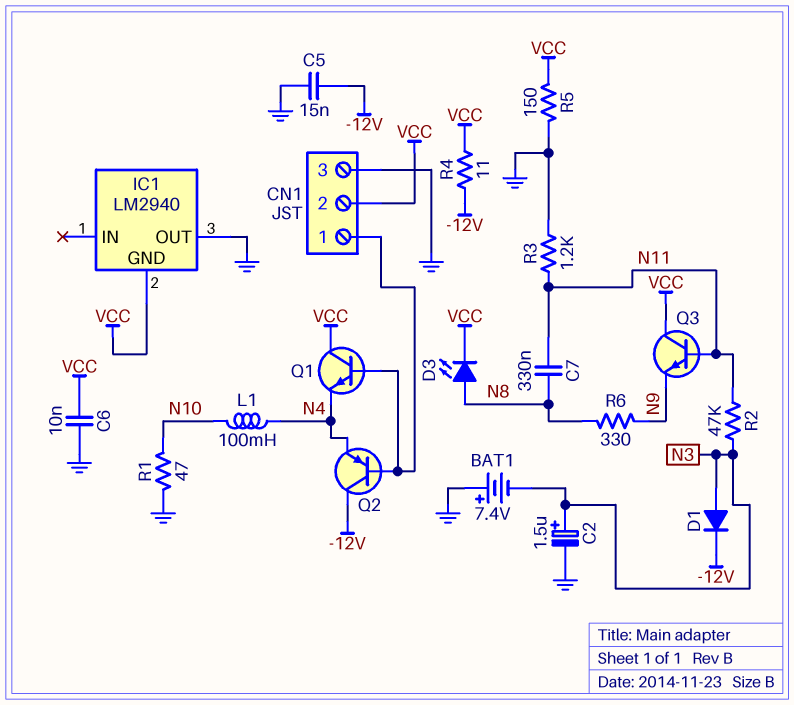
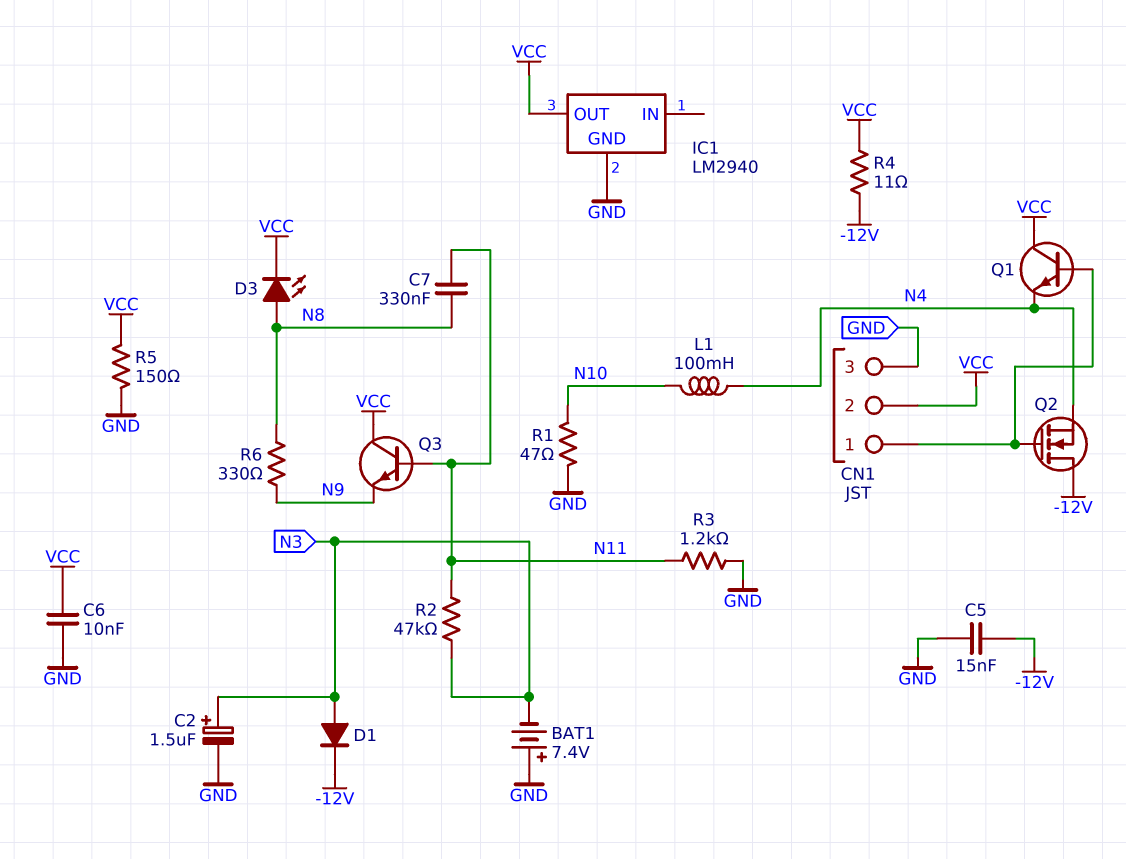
IC1 pin GND: VCC -> GND
IC1 pin OUT: GND -> VCC
Q2: PNP (B CN1/1, C -12V, E N4) -> NMOS (G CN1/1, D -12V, S N4)

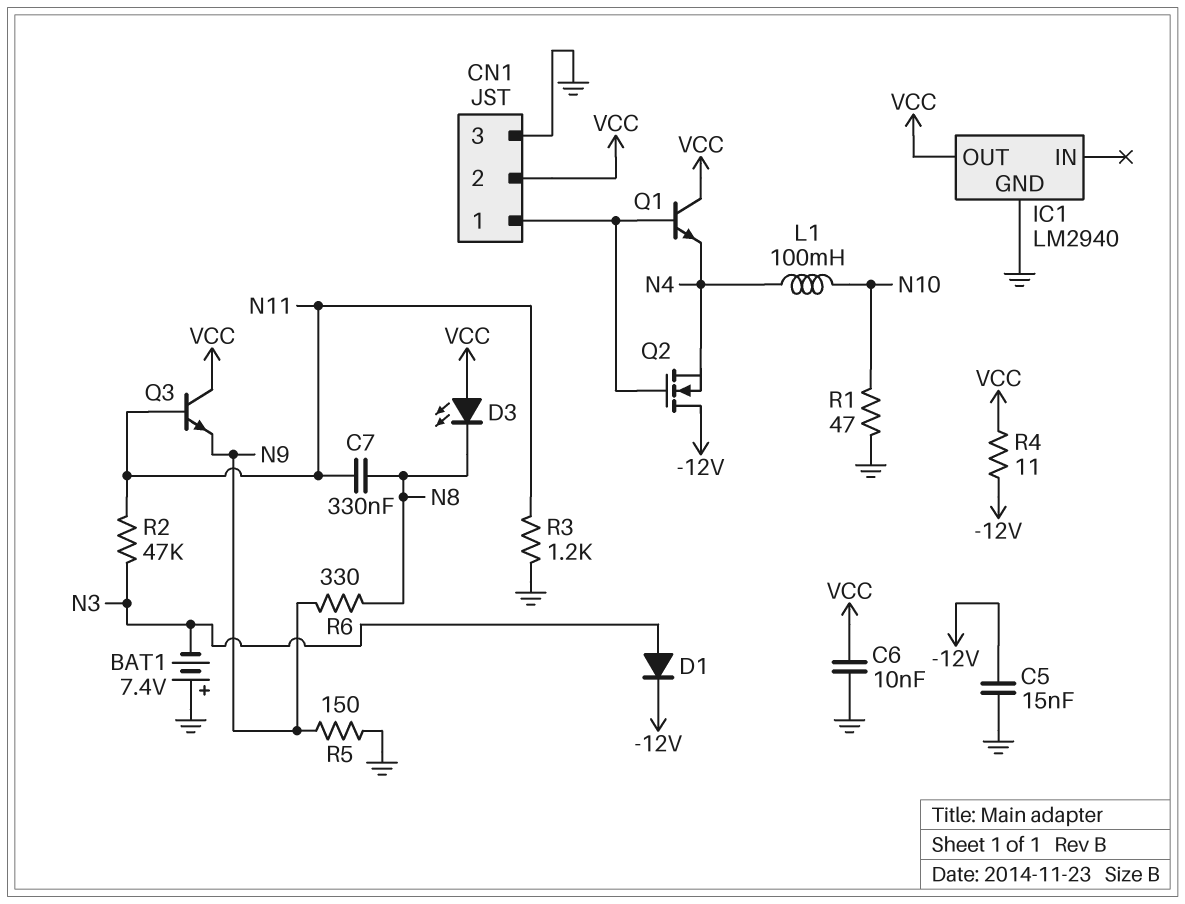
C2: 1.5uF (plus N3, minus GND) -> none
D3: LED (A N8, K VCC) -> LED (A VCC, K N8)
R5: 150 (GND, VCC) -> 150 (GND, N9)

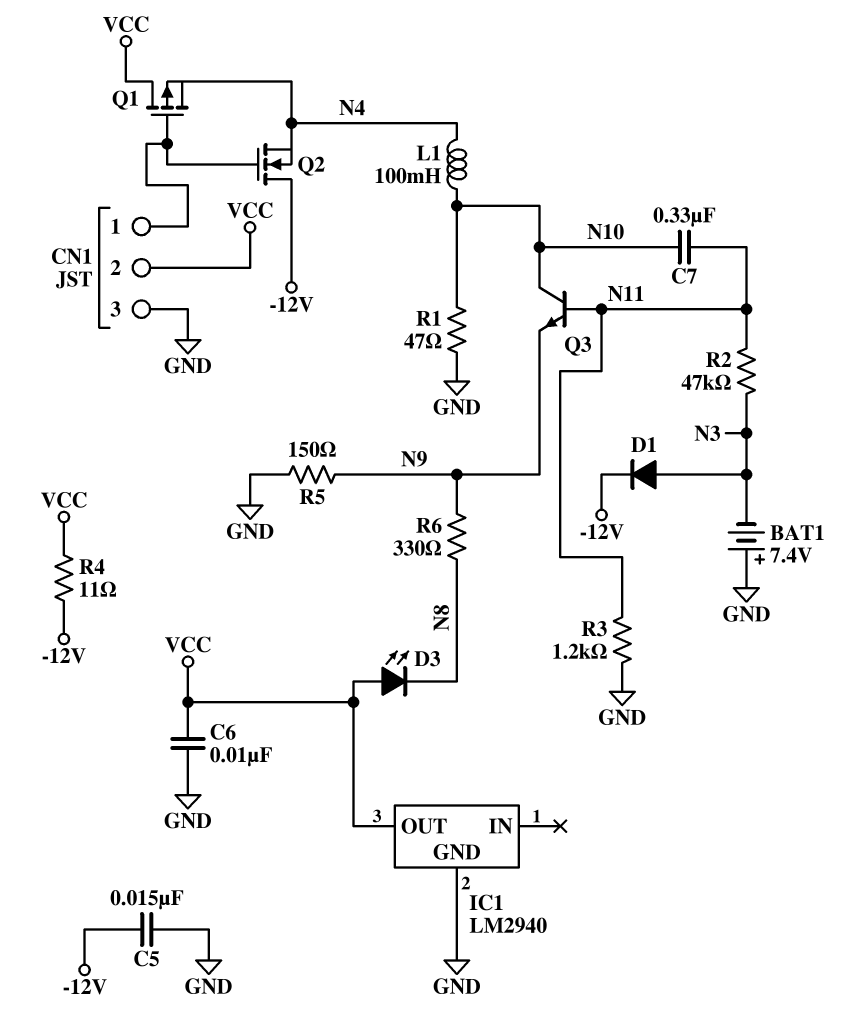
C7: 330nF (N8, N11) -> 330nF (N10, N11)
Q1: NPN (B CN1/1, C VCC, E N4) -> PMOS (G CN1/1, D VCC, S N4)
Q3: NPN (B N11, C VCC, E N9) -> NPN (B N11, C N10, E N9)

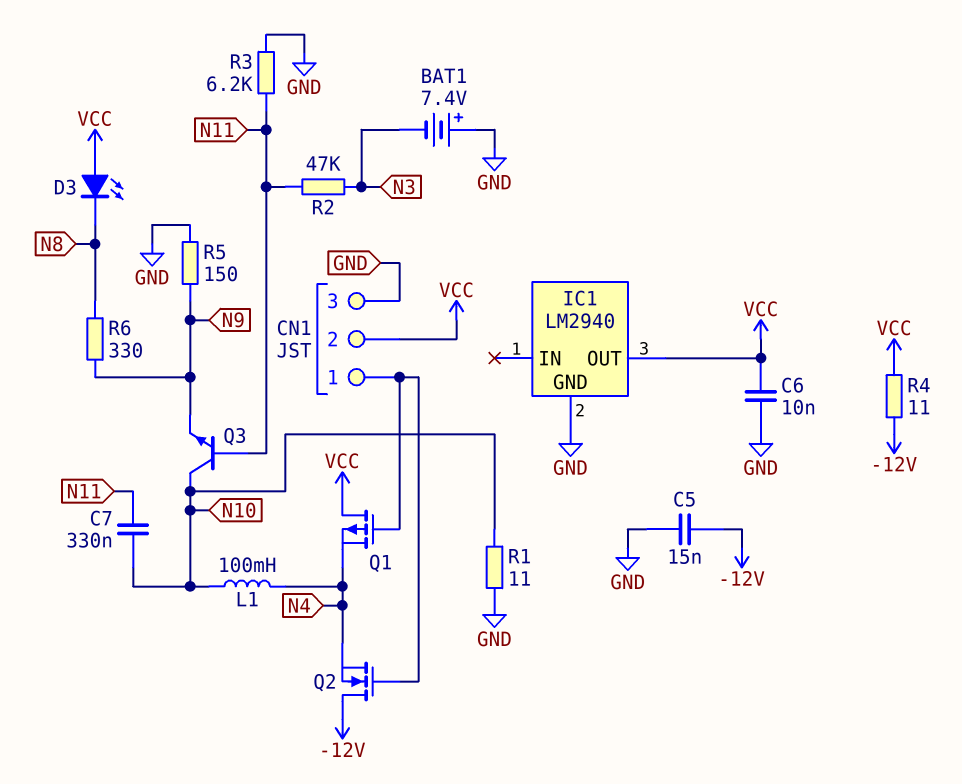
D1: diode (A N3, K -12V) -> none
R1: 47 (GND, N10) -> 11 (GND, N10)
R3: 1.2k (GND, N11) -> 6.2k (GND, N11)

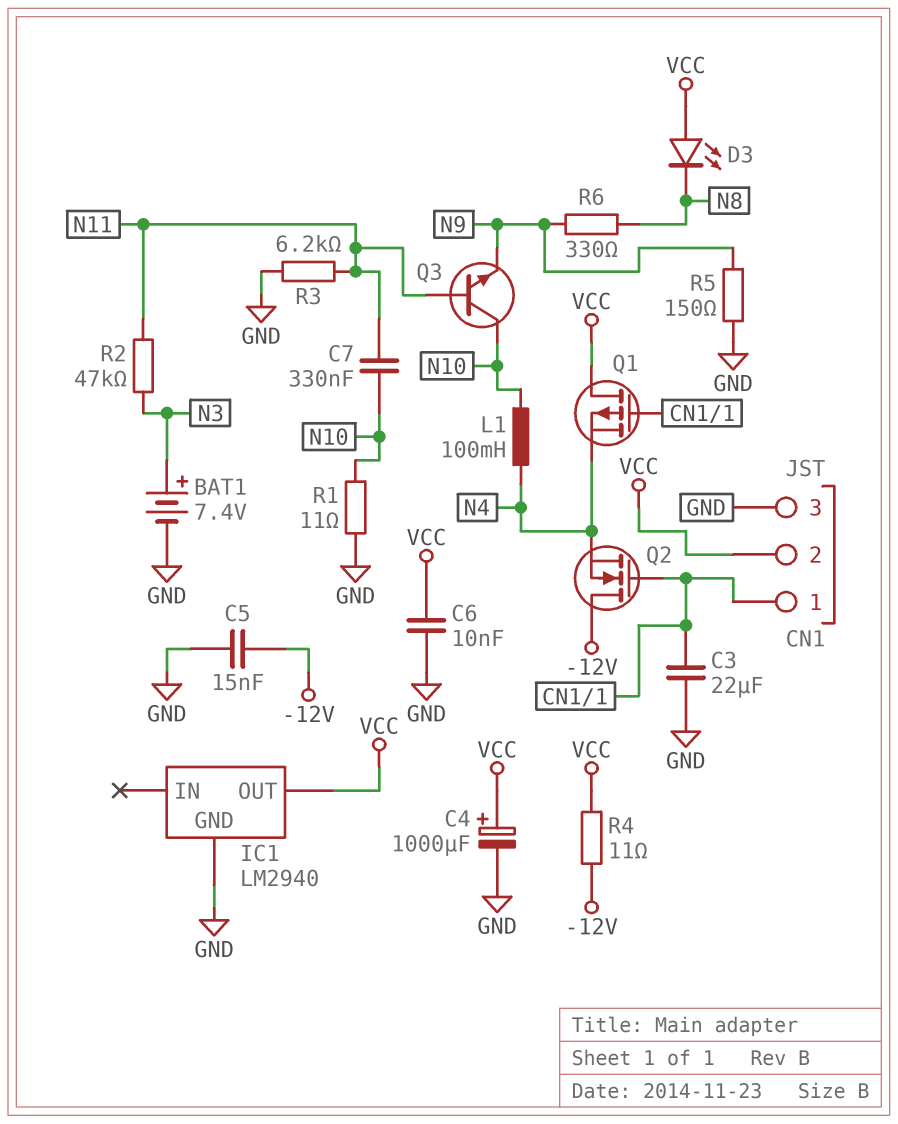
BAT1: 7.4V (plus GND, minus N3) -> 7.4V (plus N3, minus GND)
C3: none -> 22uF (CN1/1, GND)
C4: none -> 1000uF (plus VCC, minus GND)

